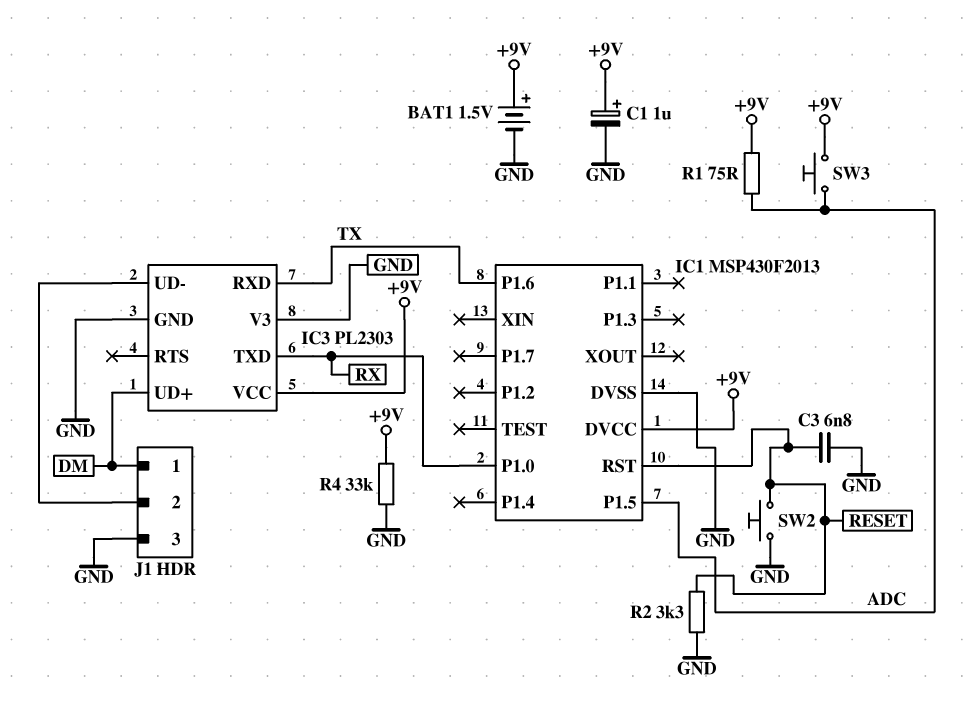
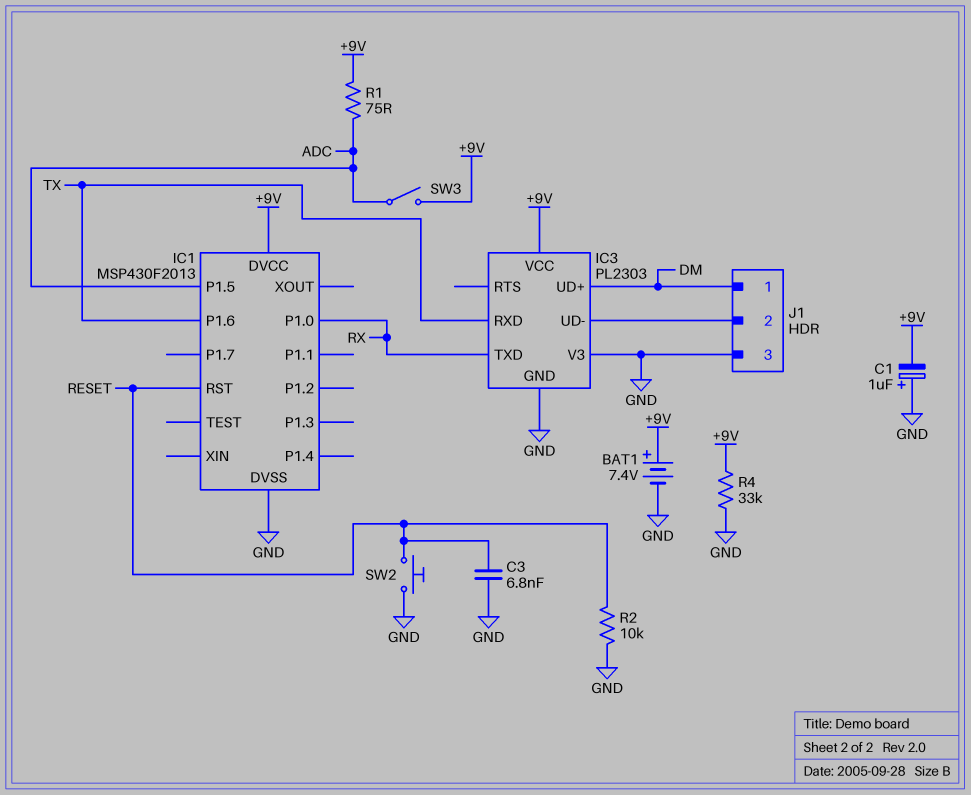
BAT1: 1.5V (plus +9V, minus GND) -> 7.4V (plus +9V, minus GND)
C1: 1uF (plus +9V, minus GND) -> 1uF (plus GND, minus +9V)
R2: 3.3k (GND, RESET) -> 10k (GND, RESET)
SW3: button (+9V, ADC) -> switch (+9V, ADC)

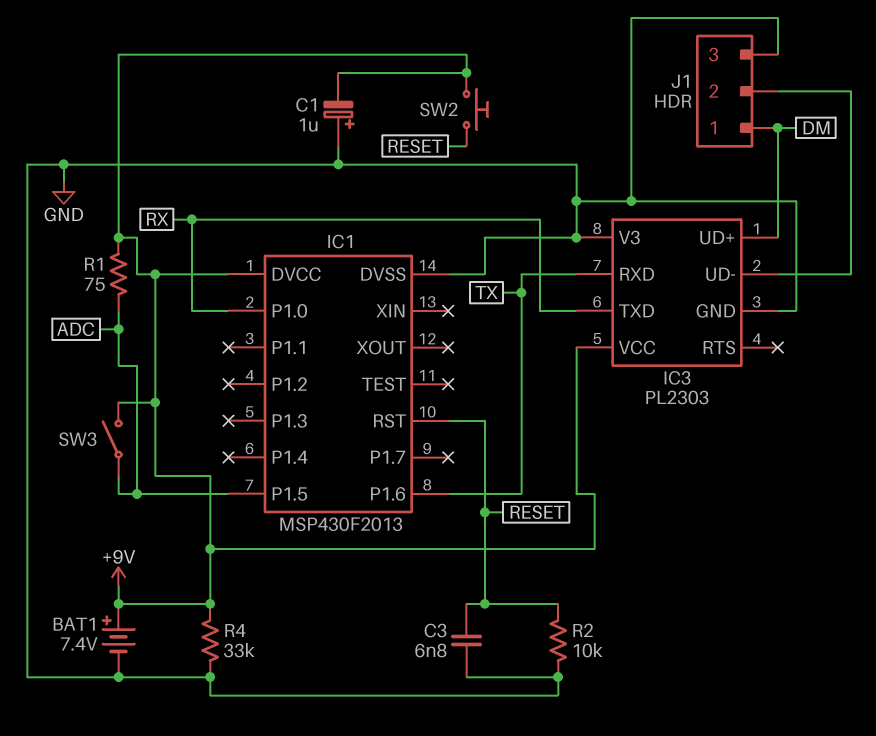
SW2: button (GND, RESET) -> button (+9V, RESET)

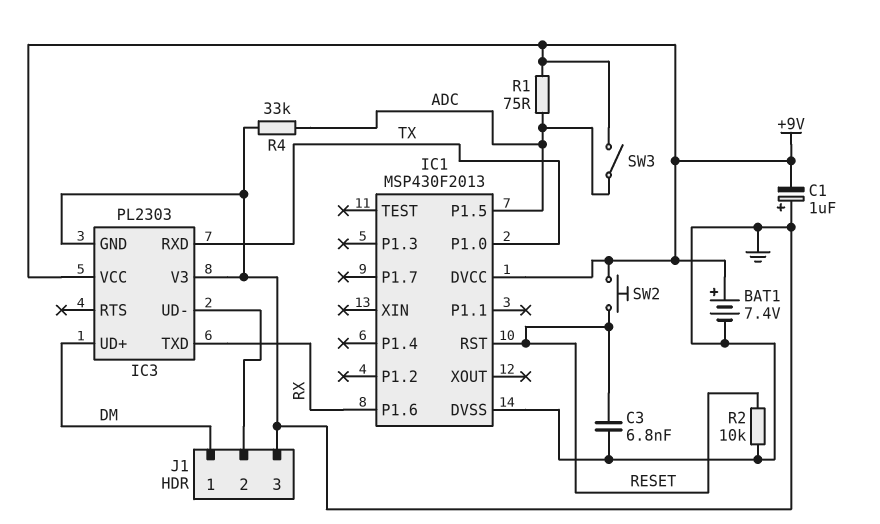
IC1 pin P1.0: RX -> TX
IC1 pin P1.6: TX -> RX
R4: 33k (+9V, GND) -> 33k (ADC, GND)

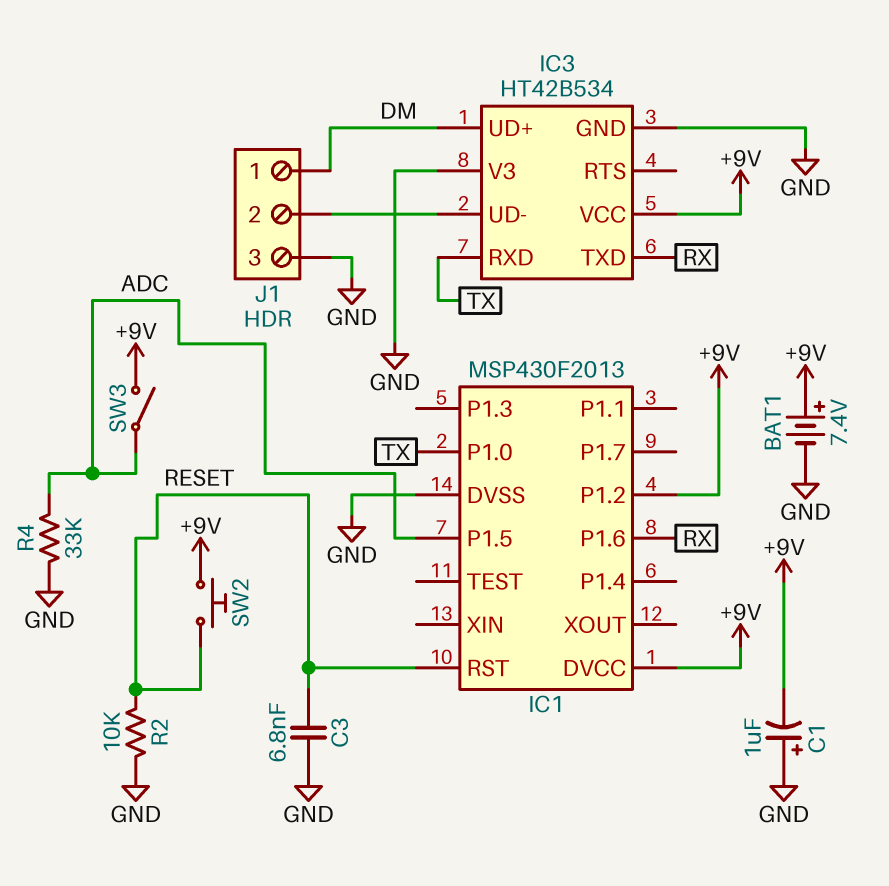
IC1 pin P1.2: none -> +9V
IC3: PL2303 -> HT42B534
R1: 75 (+9V, ADC) -> none

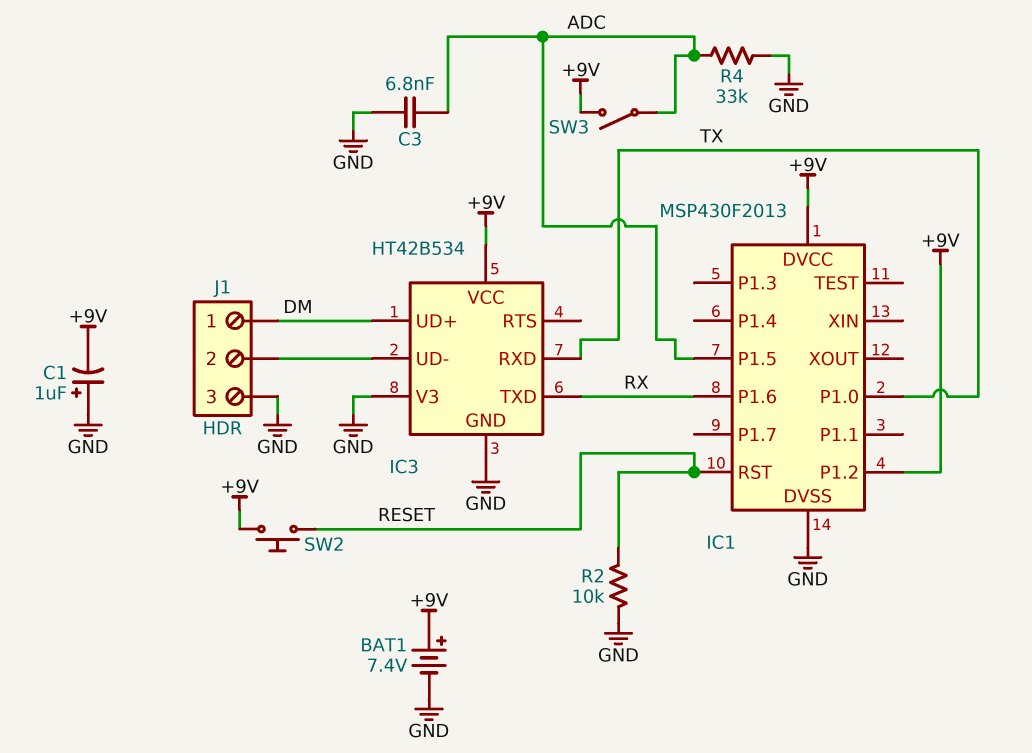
C3: 6.8nF (GND, RESET) -> 6.8nF (ADC, GND)

